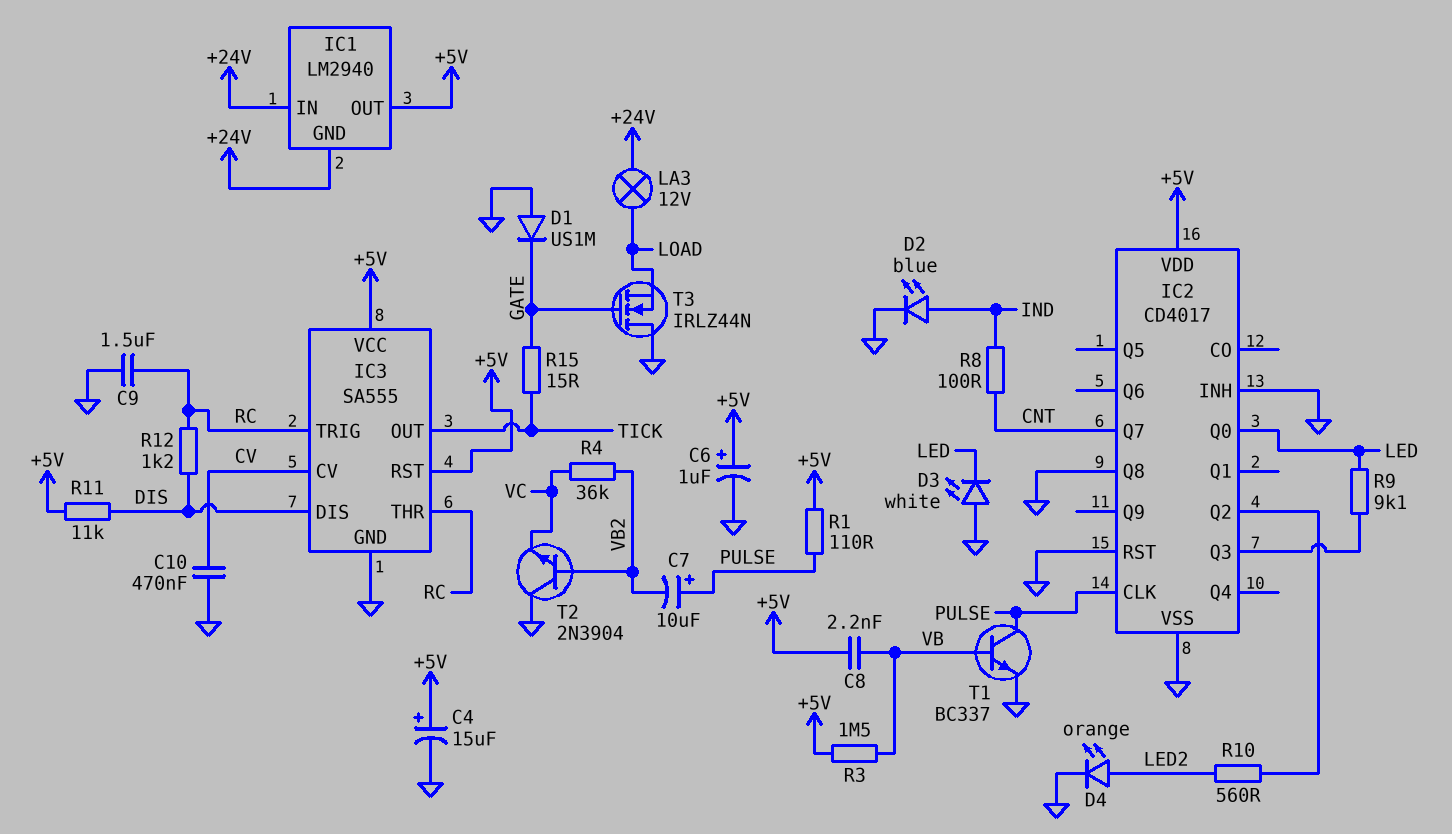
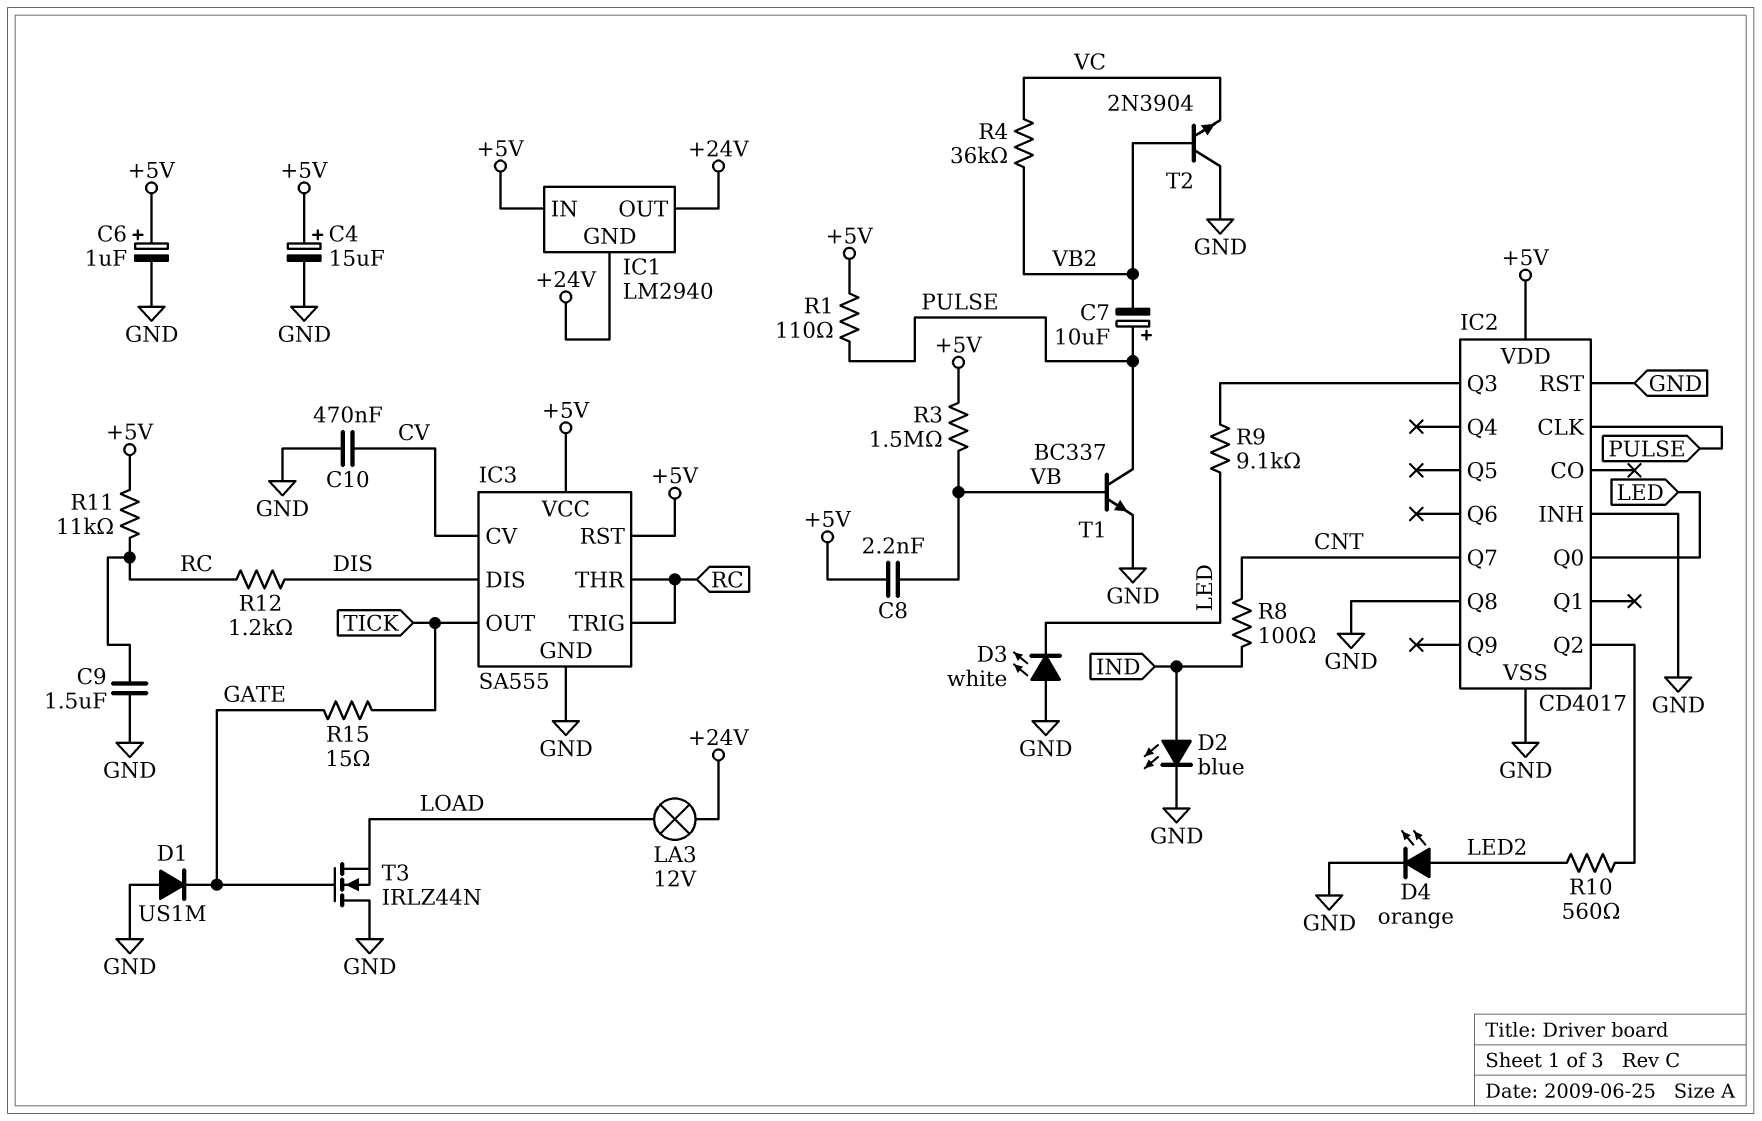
IC1 pin IN: +24V -> +5V
IC1 pin OUT: +5V -> +24V
R11: 11k (+5V, DIS) -> 11k (+5V, RC)

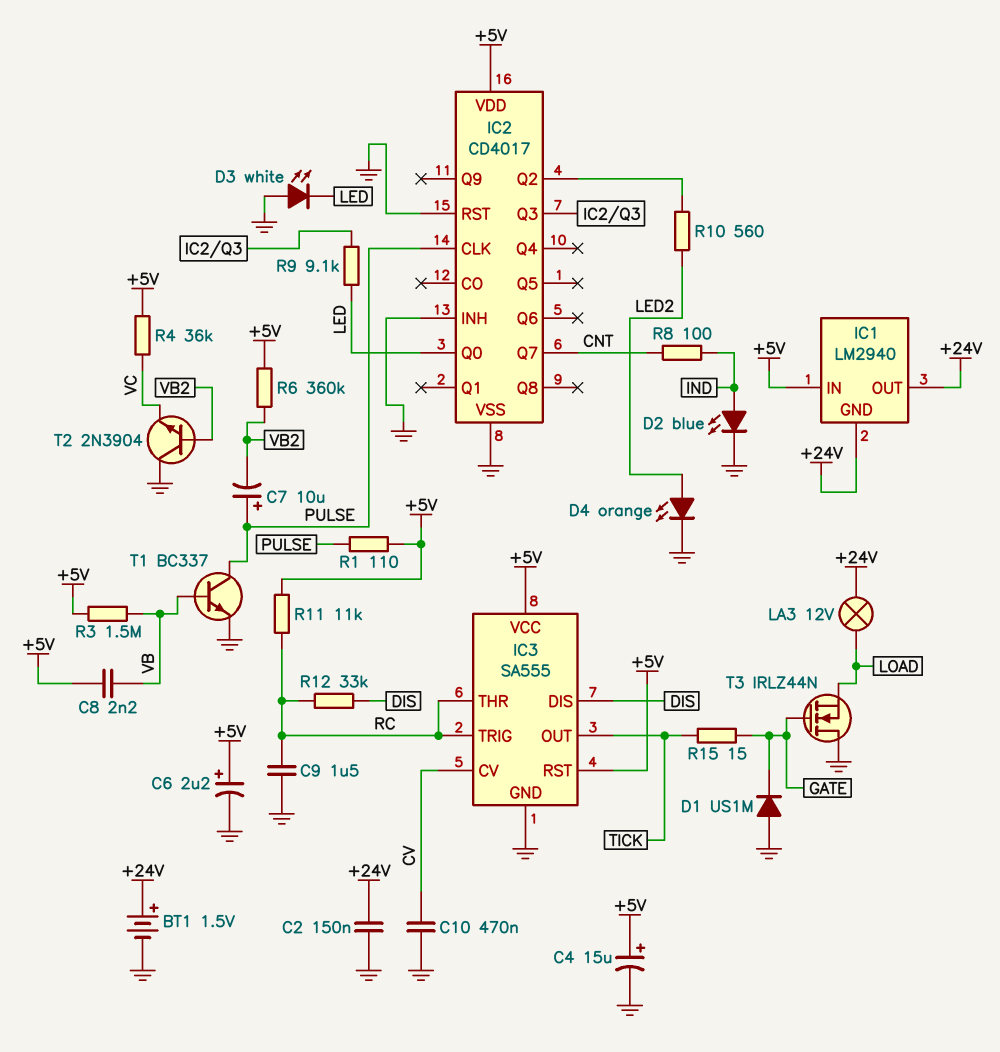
BT1: none -> 1.5V (plus +24V, minus GND)
C2: none -> 150nF (+24V, GND)
C6: 1uF (plus +5V, minus GND) -> 2.2uF (plus +5V, minus GND)
IC2 pin Q8: GND -> none
R4: 36k (VB2, VC) -> 36k (+5V, VC)
R6: none -> 360k (+5V, VB2)
R12: 1.2k (DIS, RC) -> 33k (DIS, RC)

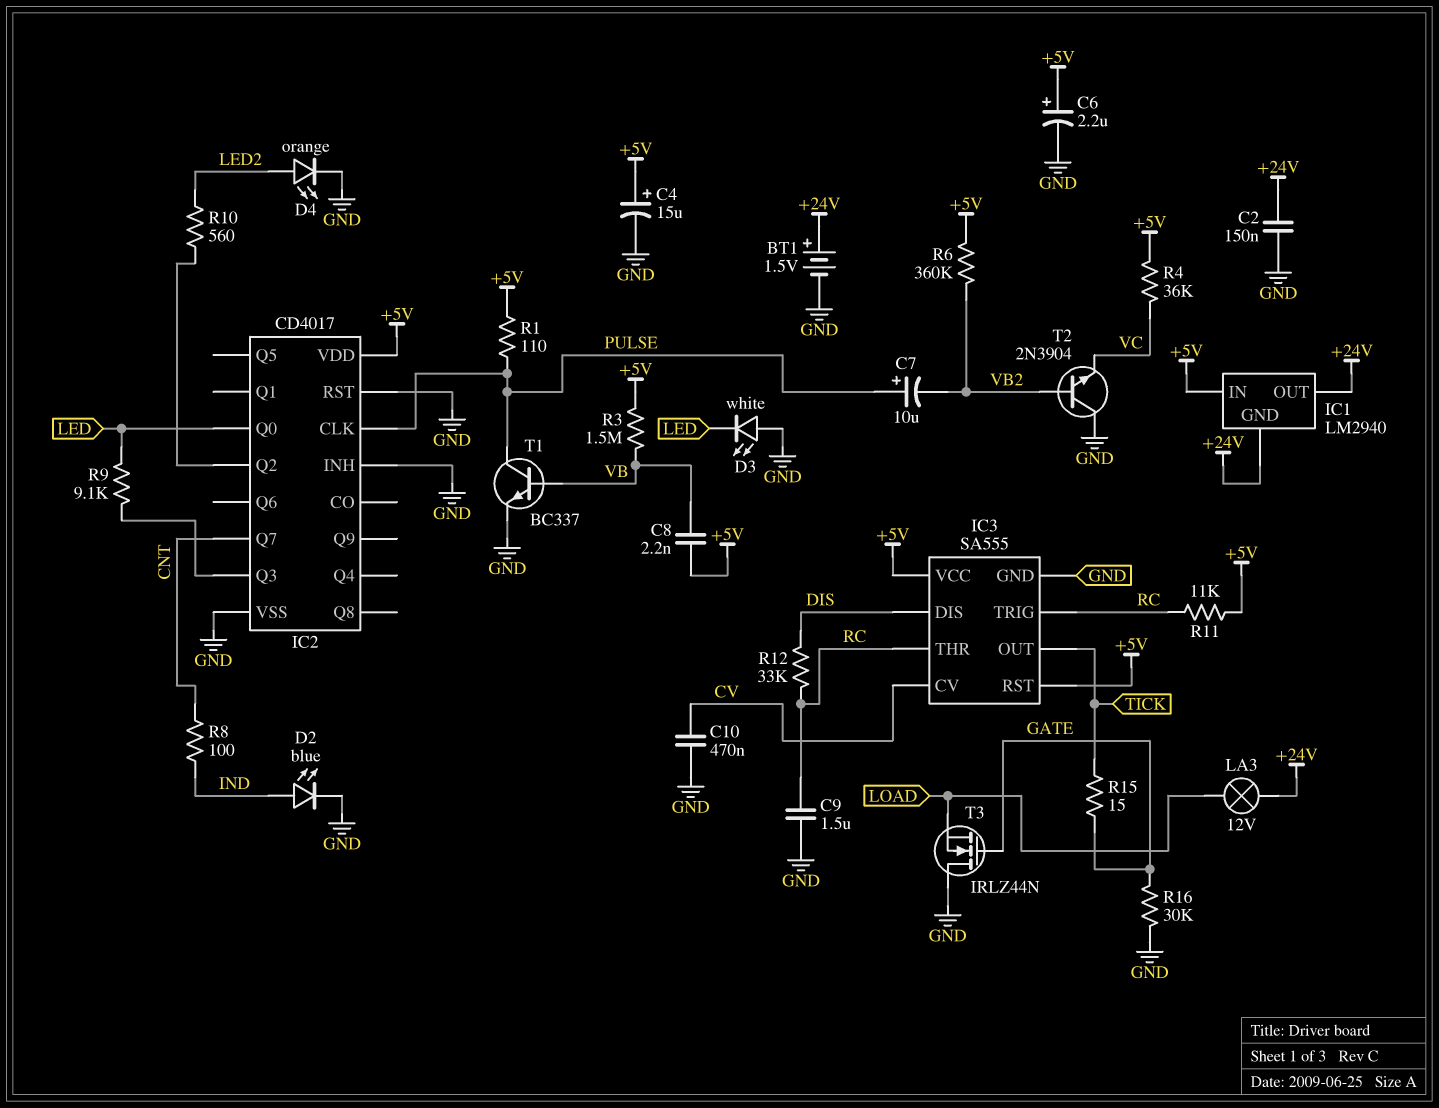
D1: diode US1M (A GND, K GATE) -> none
R16: none -> 30k (GATE, GND)

